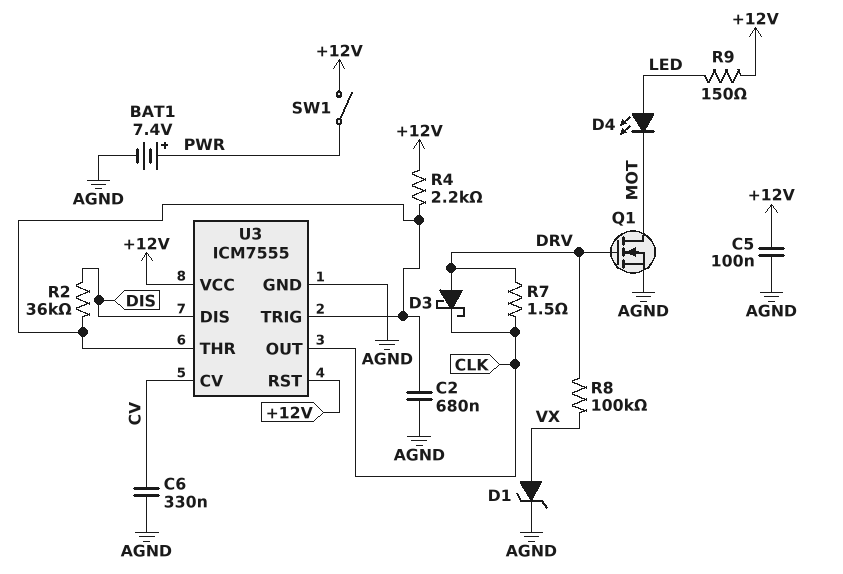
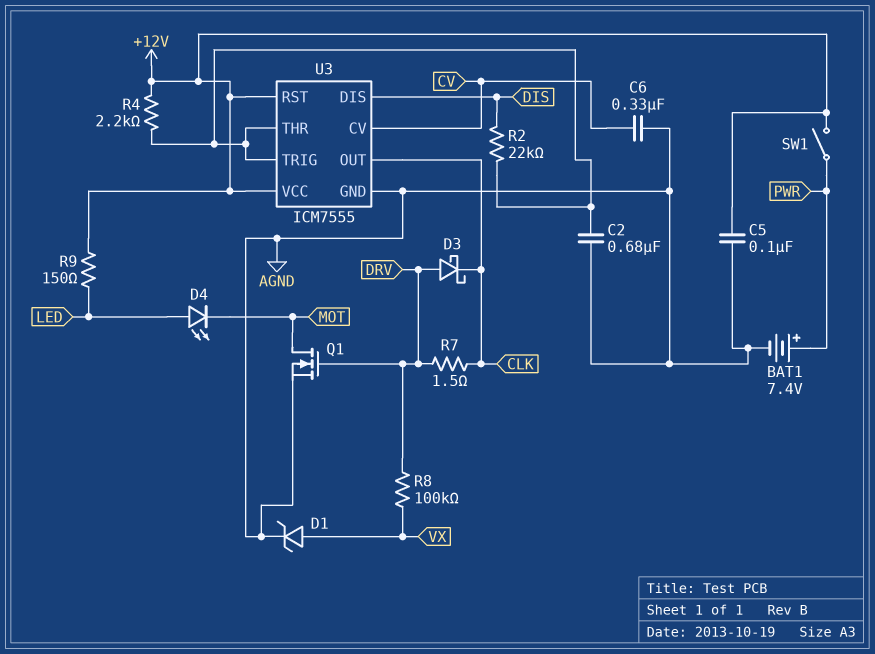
R2: 36k (DIS, U3/THR) -> 22k (DIS, U3/THR)

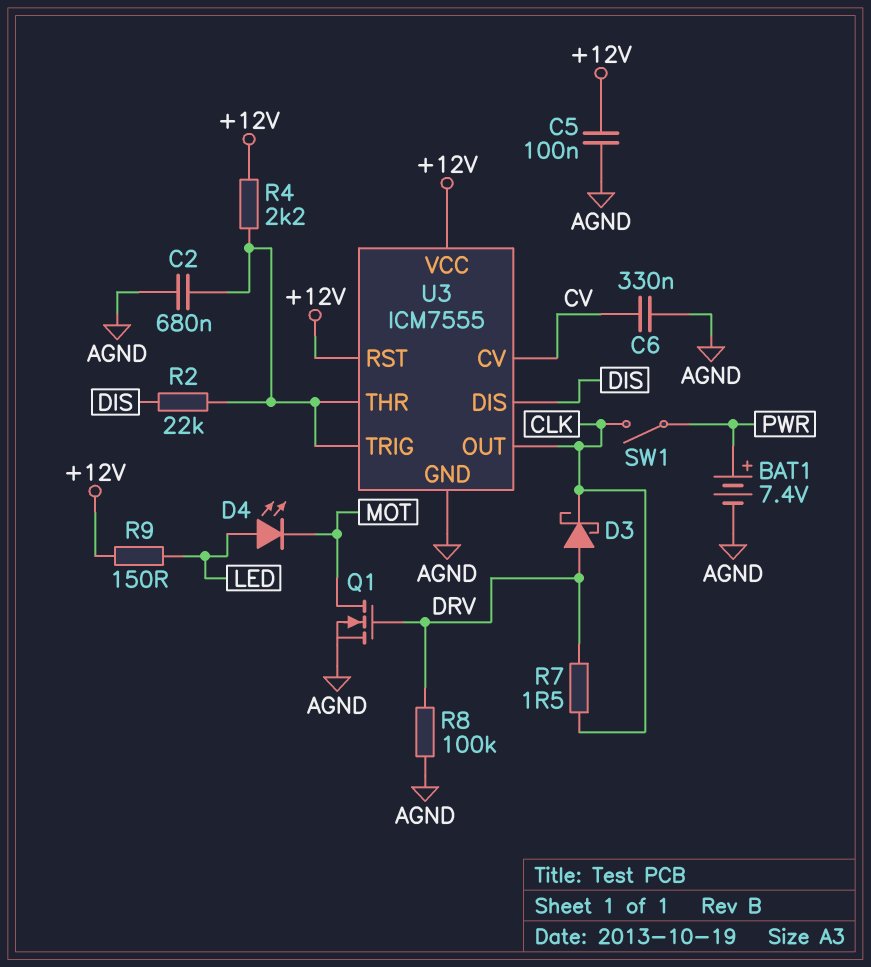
D1: zener (A VX, K AGND) -> none
R8: 100k (DRV, VX) -> 100k (AGND, DRV)
SW1: switch (+12V, PWR) -> switch (CLK, PWR)

